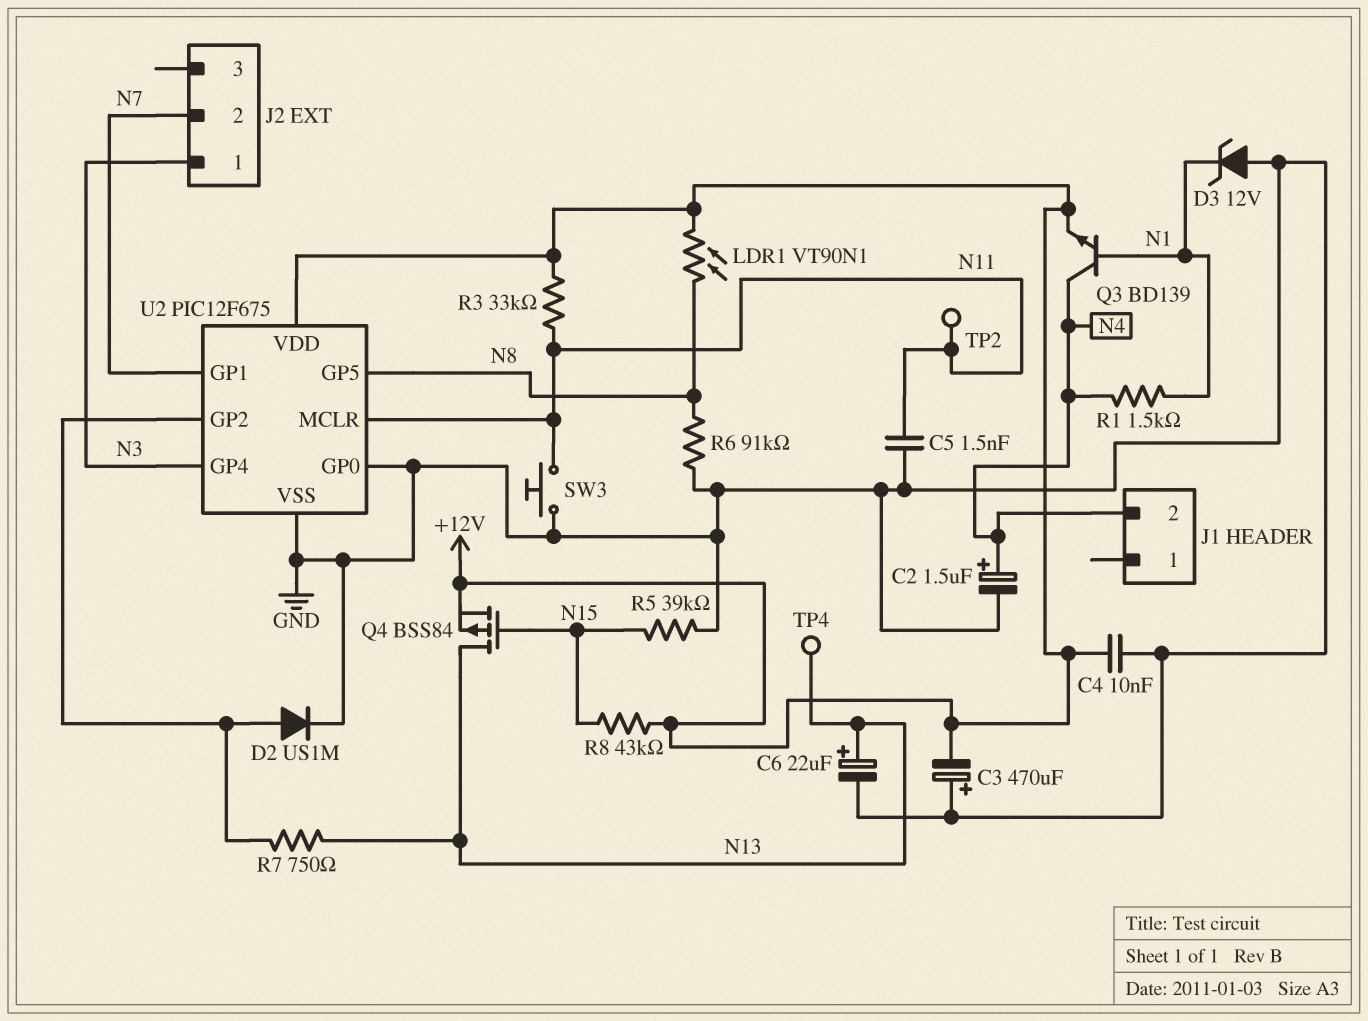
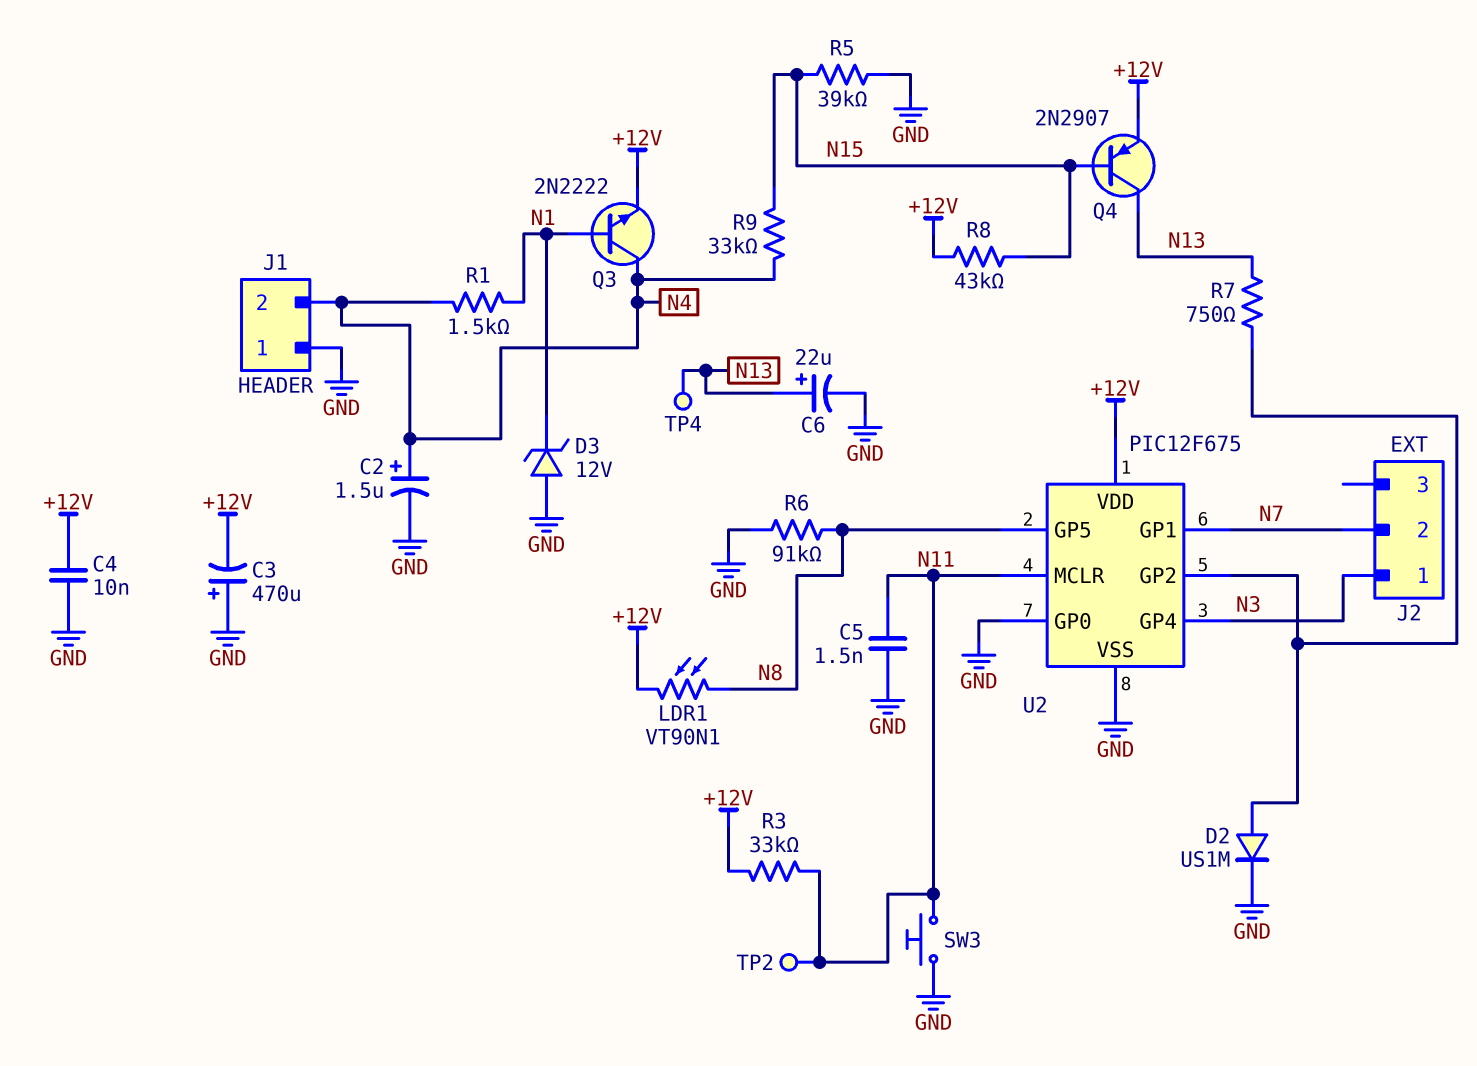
J1 pin 1: none -> GND
Q3: NPN BD139 (B N1, C N4, E +12V) -> NPN 2N2222 (B N1, C N4, E +12V)
Q4: PMOS BSS84 (G N15, D N13, S +12V) -> PNP 2N2907 (B N15, C N13, E +12V)
R9: none -> 33k (N4, N15)

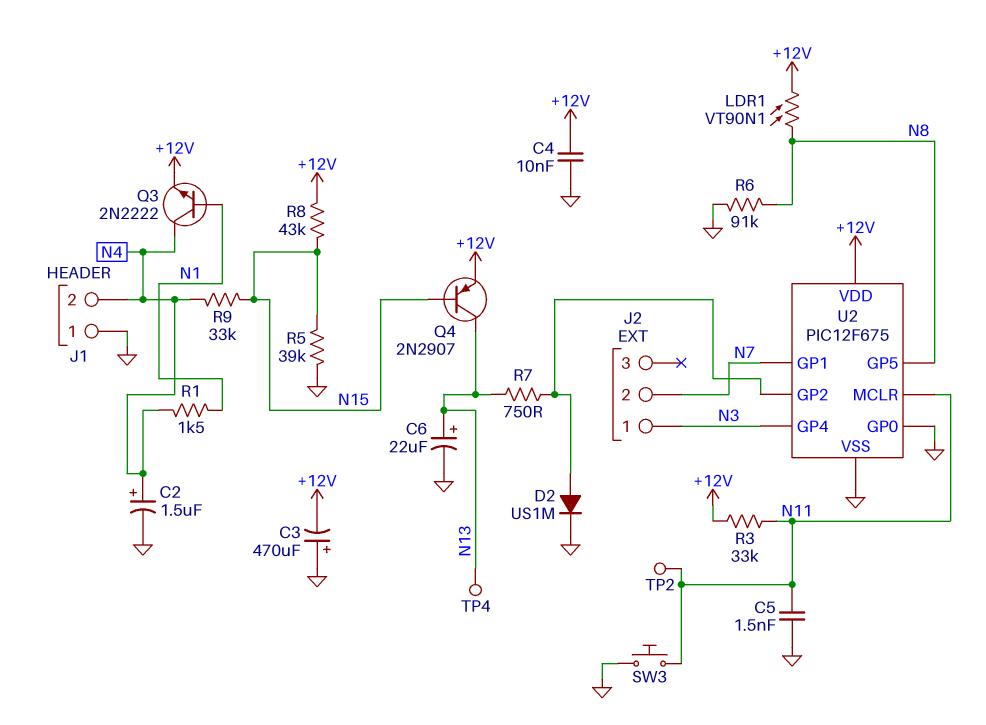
D3: zener 12V (A GND, K N1) -> none

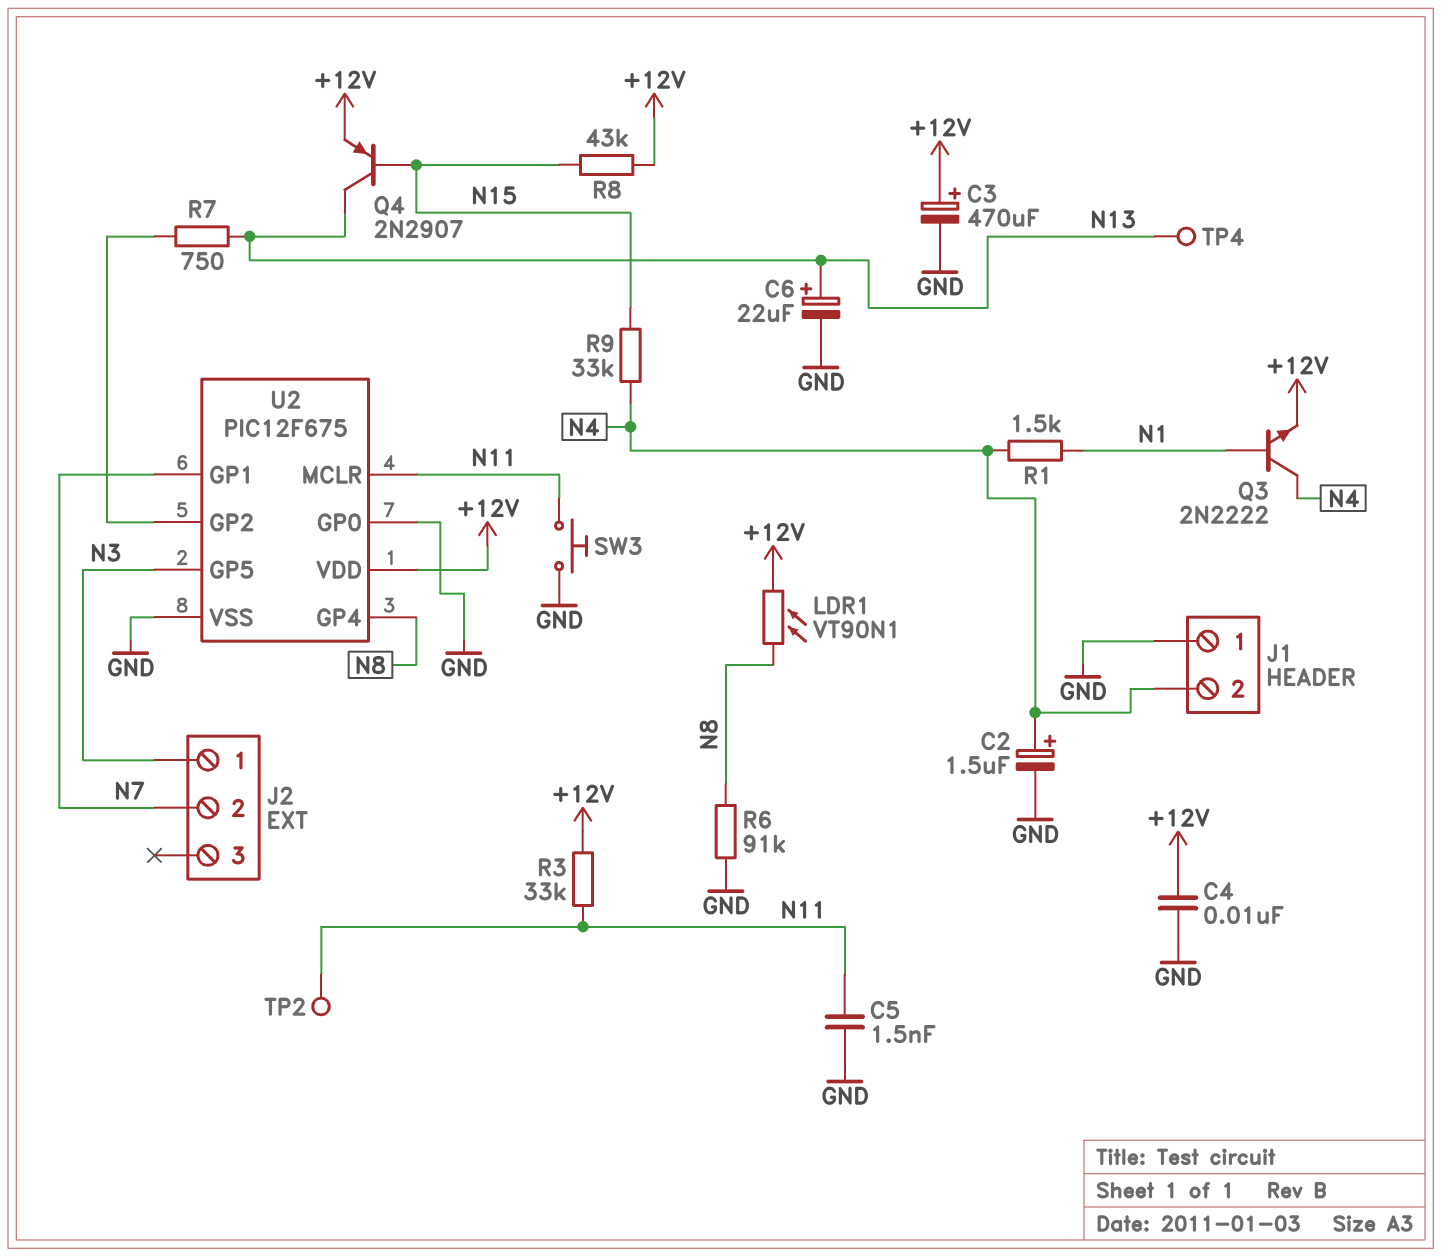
C3: 470uF (plus GND, minus +12V) -> 470uF (plus +12V, minus GND)
D2: diode US1M (A U2/GP2, K GND) -> none
R5: 39k (GND, N15) -> none
U2 pin GP4: N3 -> N8
U2 pin GP5: N8 -> N3

